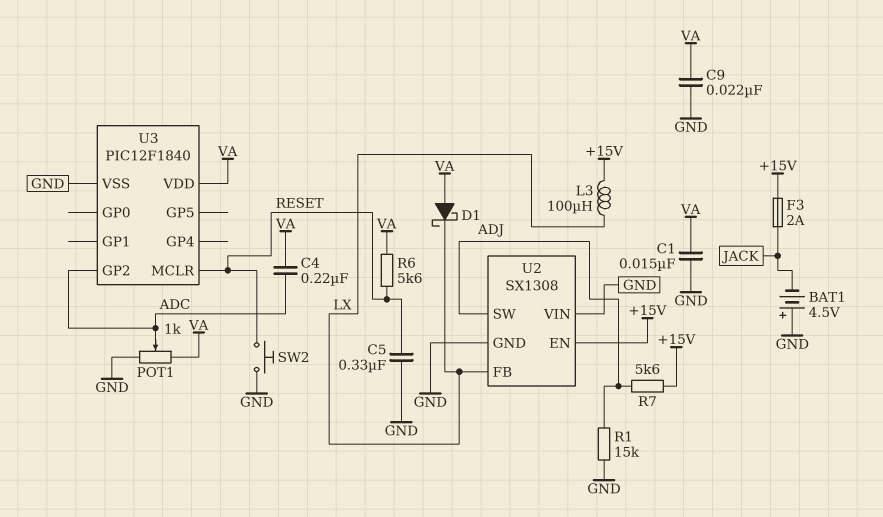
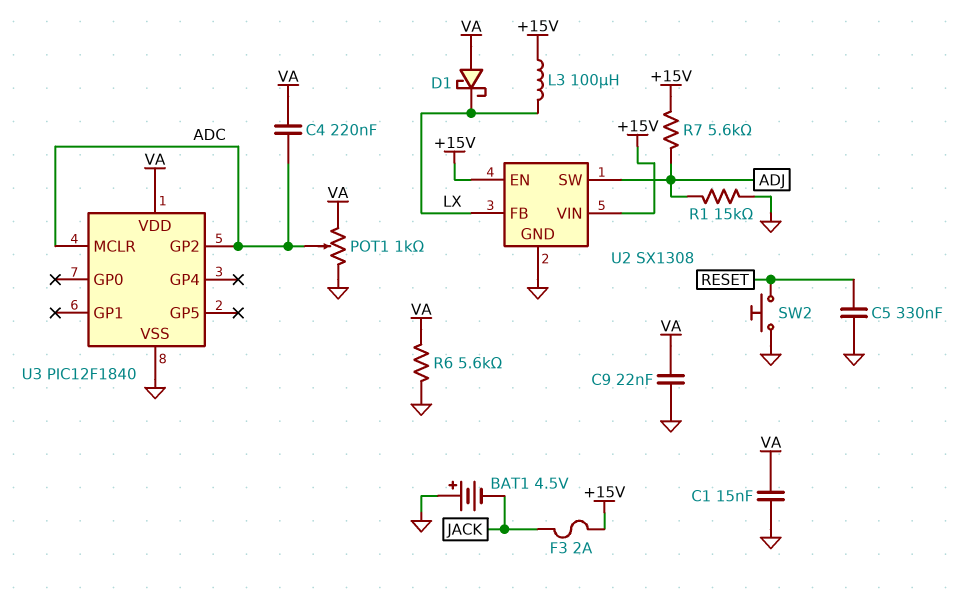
R6: 5.6k (RESET, VA) -> 5.6k (GND, VA)
U2 pin VIN: GND -> +15V
U3 pin MCLR: RESET -> ADC

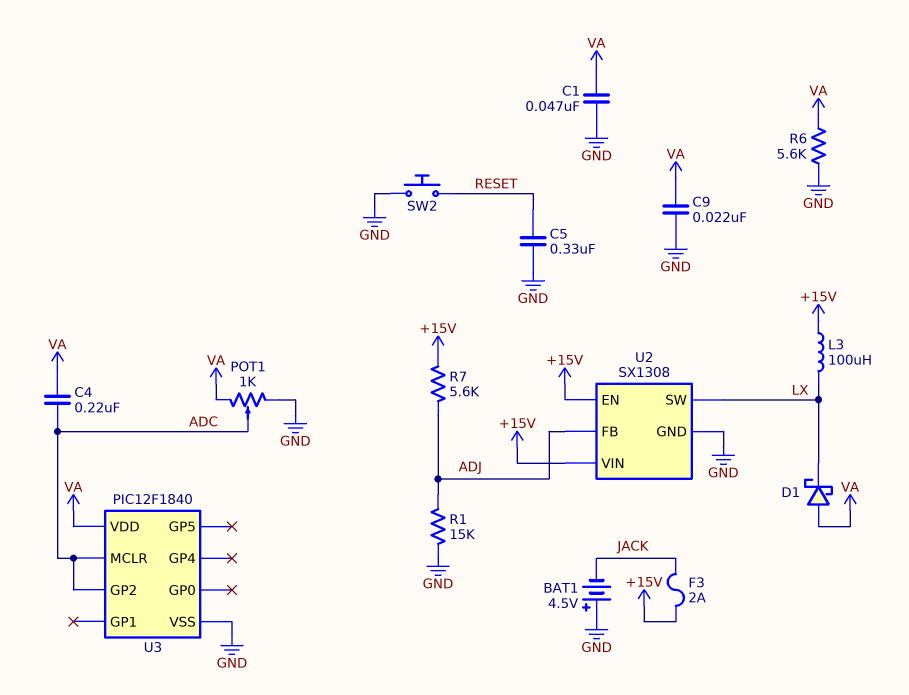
C1: 15nF (GND, VA) -> 47nF (GND, VA)
U2 pin FB: LX -> ADJ
U2 pin SW: ADJ -> LX

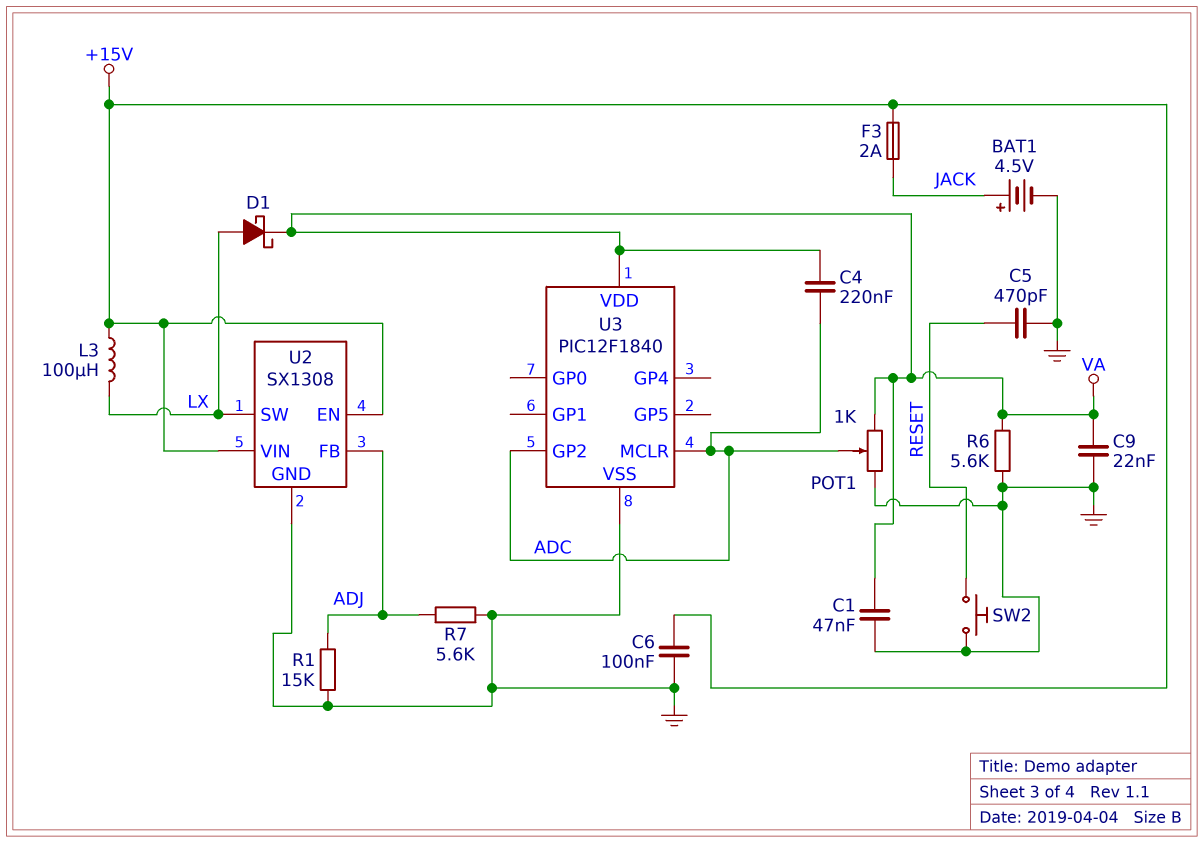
BAT1: 4.5V (plus GND, minus JACK) -> 4.5V (plus JACK, minus GND)
C5: 330nF (GND, RESET) -> 470pF (GND, RESET)
C6: none -> 100nF (+15V, GND)
D1: schottky (A VA, K LX) -> schottky (A LX, K VA)
R7: 5.6k (+15V, ADJ) -> 5.6k (ADJ, GND)

